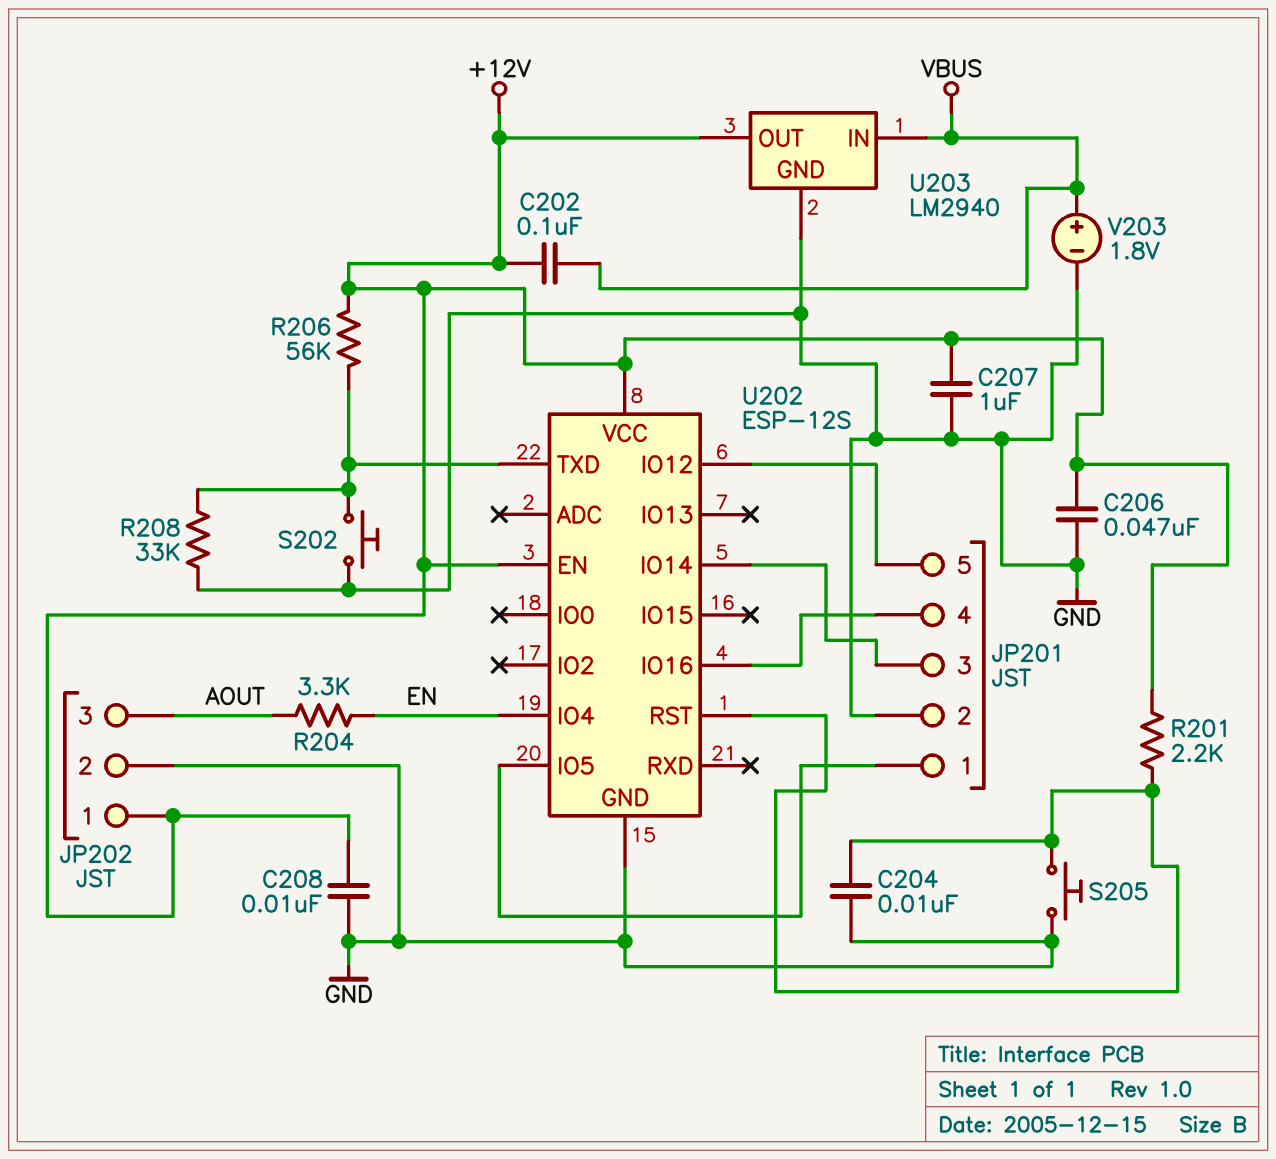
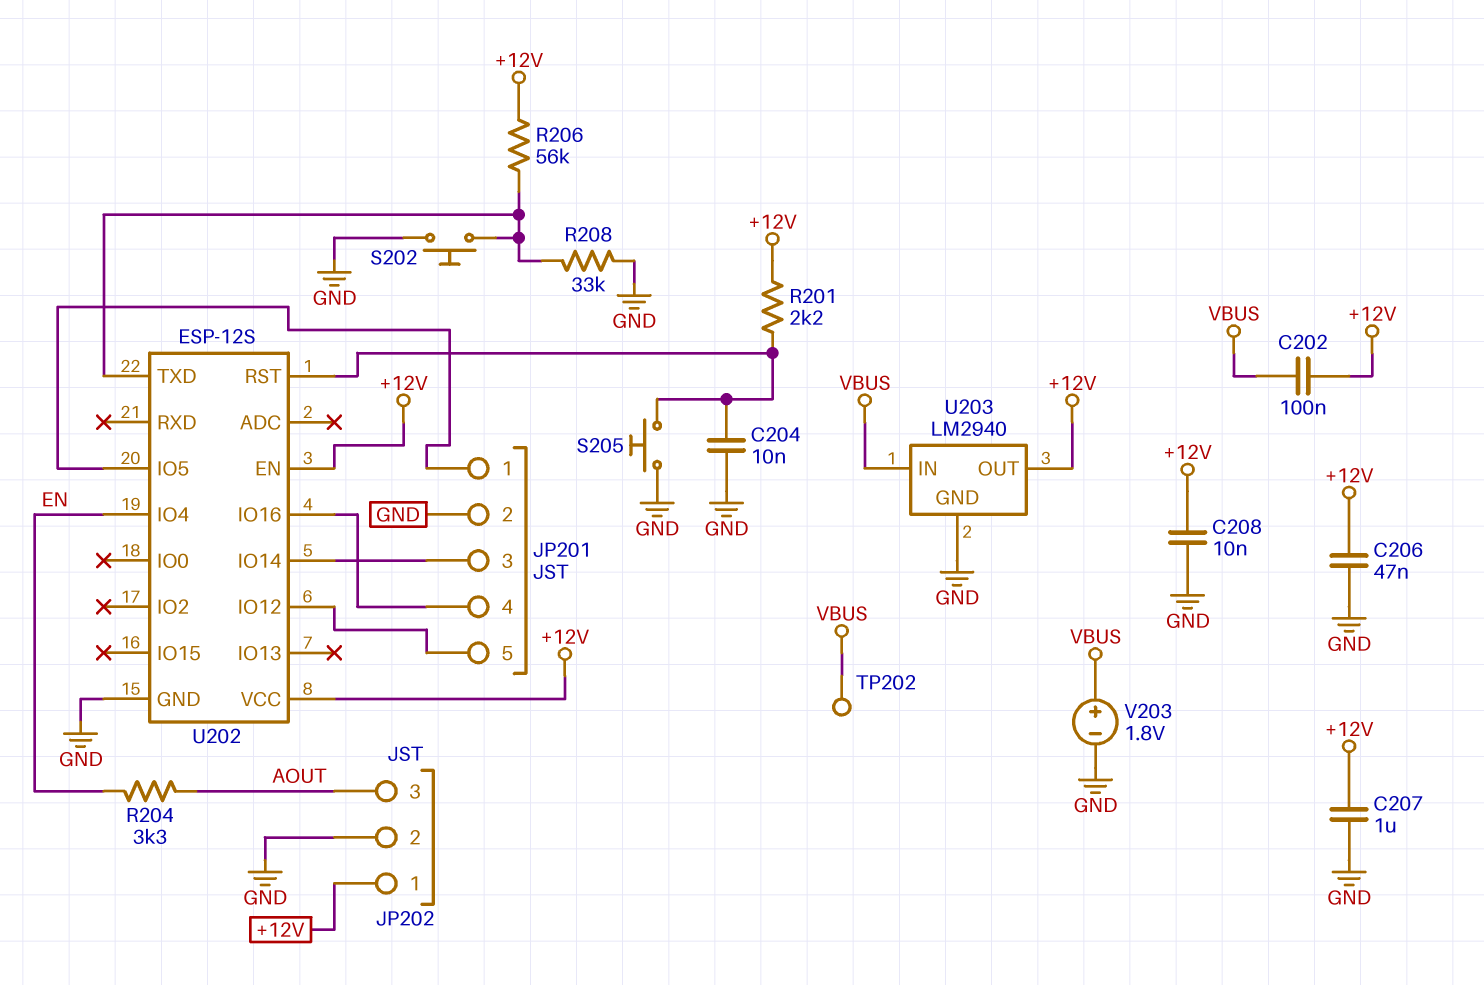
TP202: none -> test point (VBUS)

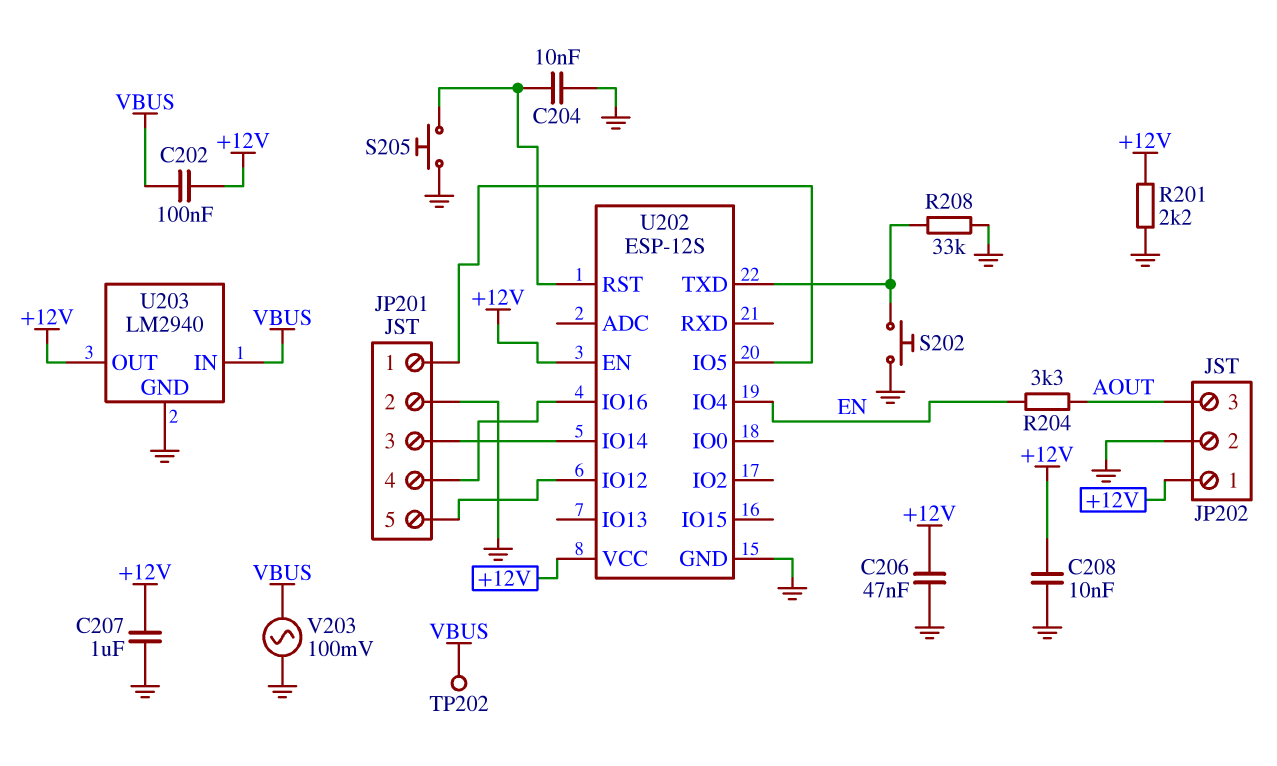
R201: 2.2k (+12V, U202/RST) -> 2.2k (+12V, GND)
R206: 56k (+12V, U202/TXD) -> none
V203: 1.8V (plus VBUS, minus GND) -> AC 100mV (GND, VBUS)

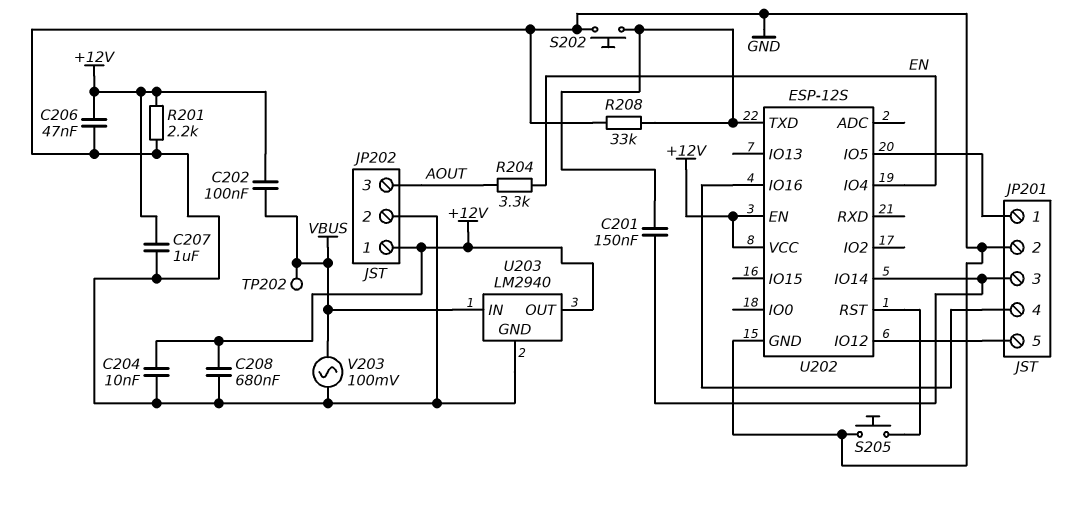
C201: none -> 150nF (JP201/3, U202/TXD)
C204: 10nF (GND, U202/RST) -> 10nF (+12V, GND)
C208: 10nF (+12V, GND) -> 680nF (+12V, GND)

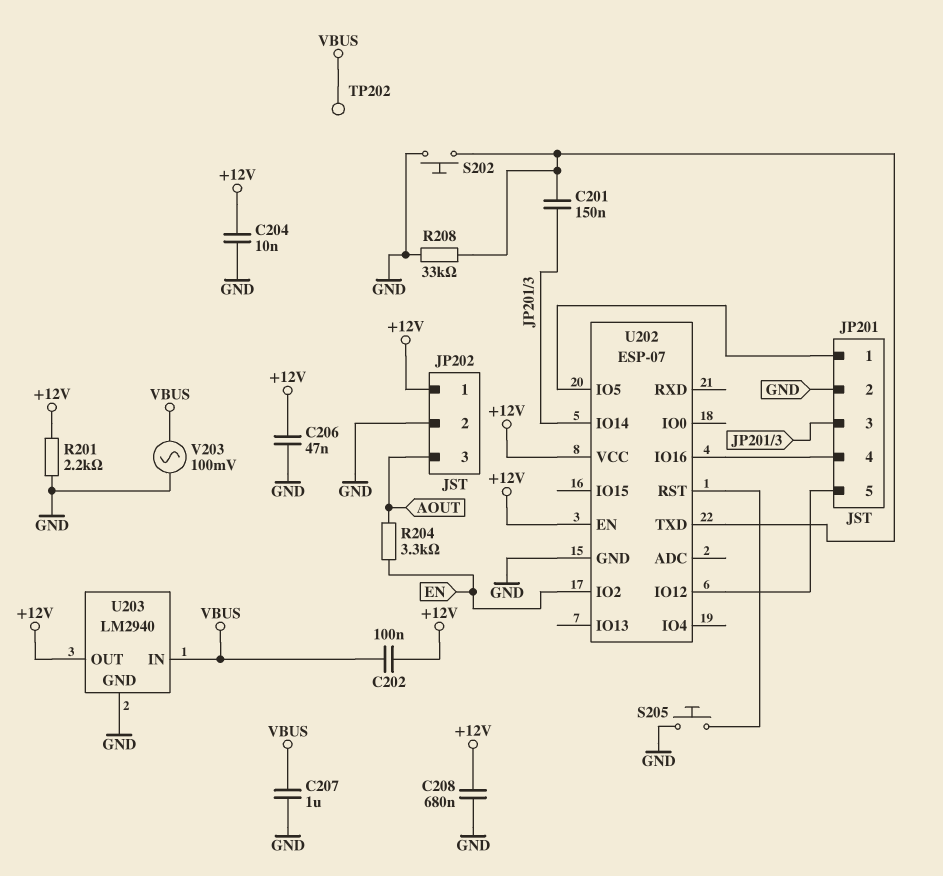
C207: 1uF (+12V, GND) -> 1uF (GND, VBUS)
U202: ESP-12S -> ESP-07
U202 pin IO2: none -> EN
U202 pin IO4: EN -> none

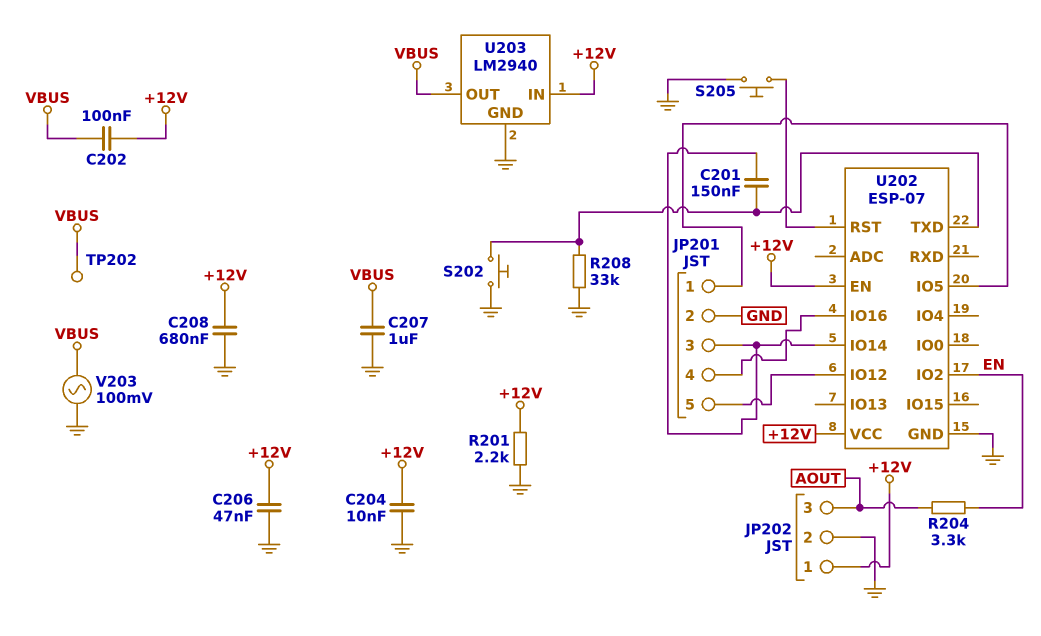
U203 pin IN: VBUS -> +12V
U203 pin OUT: +12V -> VBUS

